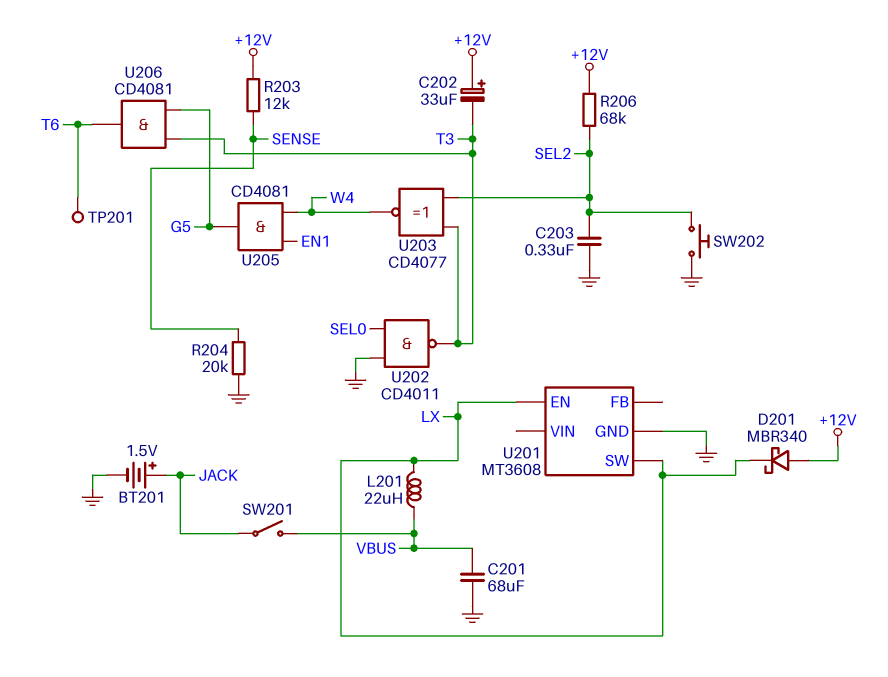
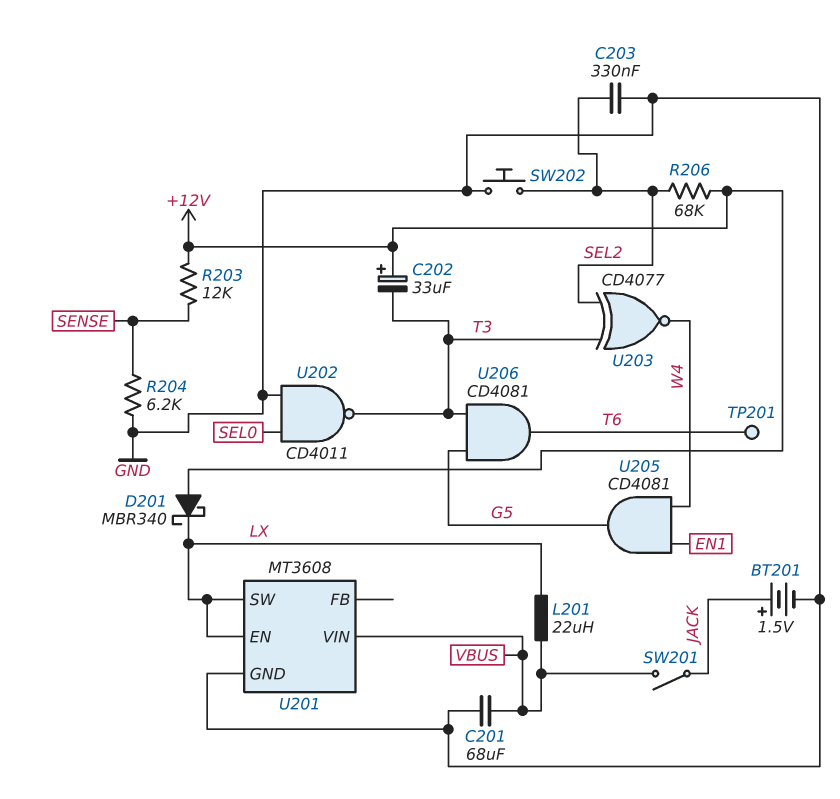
R204: 20k (GND, SENSE) -> 6.2k (GND, SENSE)
U201 pin VIN: none -> VBUS

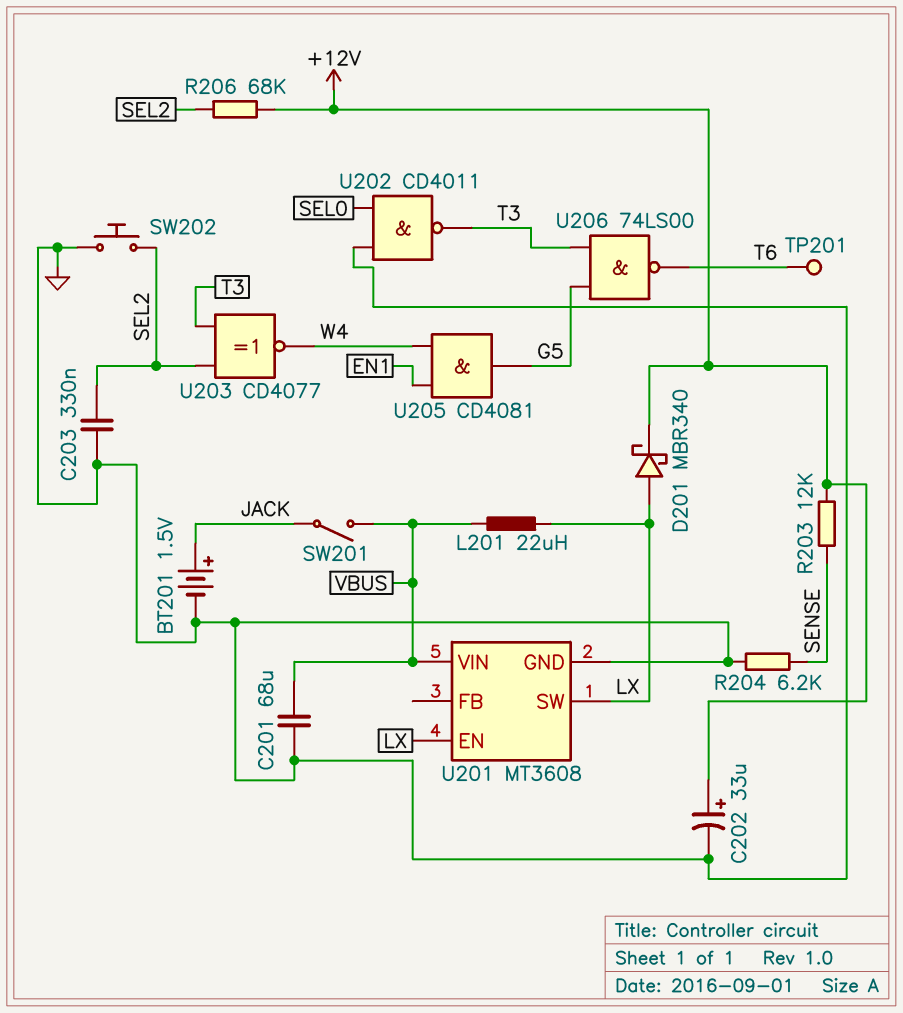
C202: 33uF (plus +12V, minus T3) -> 33uF (plus +12V, minus GND)
D201: schottky MBR340 (A +12V, K LX) -> schottky MBR340 (A LX, K +12V)
U206: AND CD4081 (in G5, in T3, out T6) -> NAND 74LS00 (in G5, in T3, out T6)

